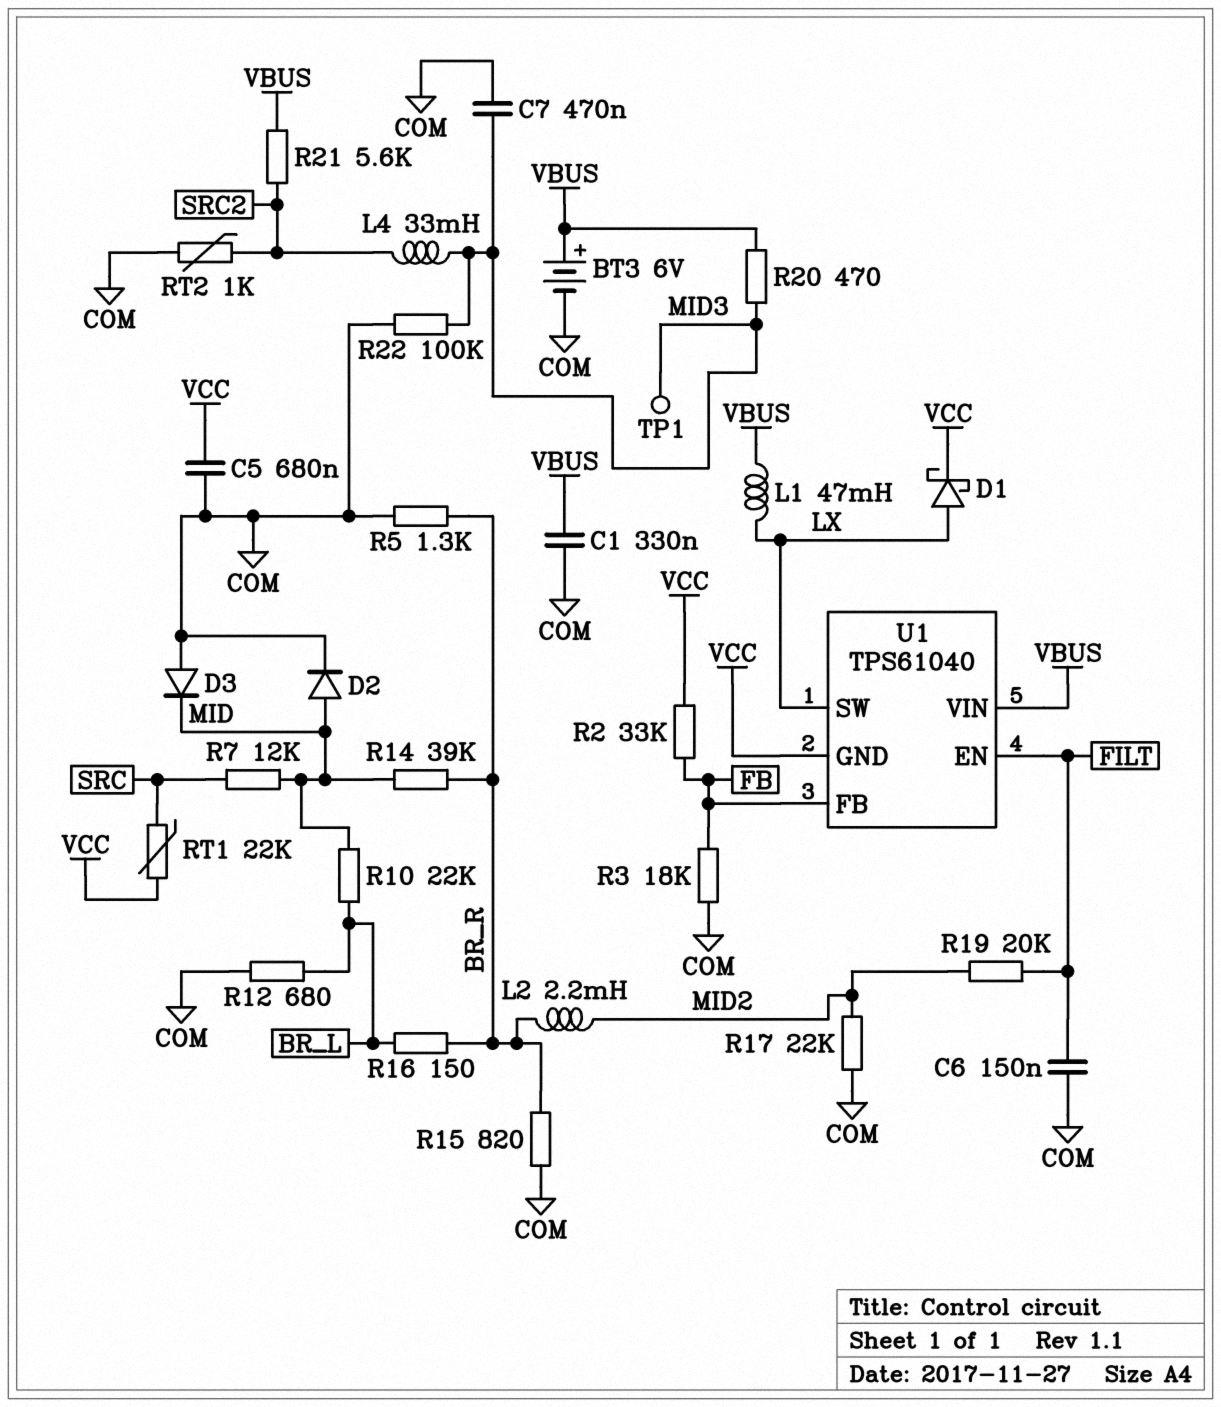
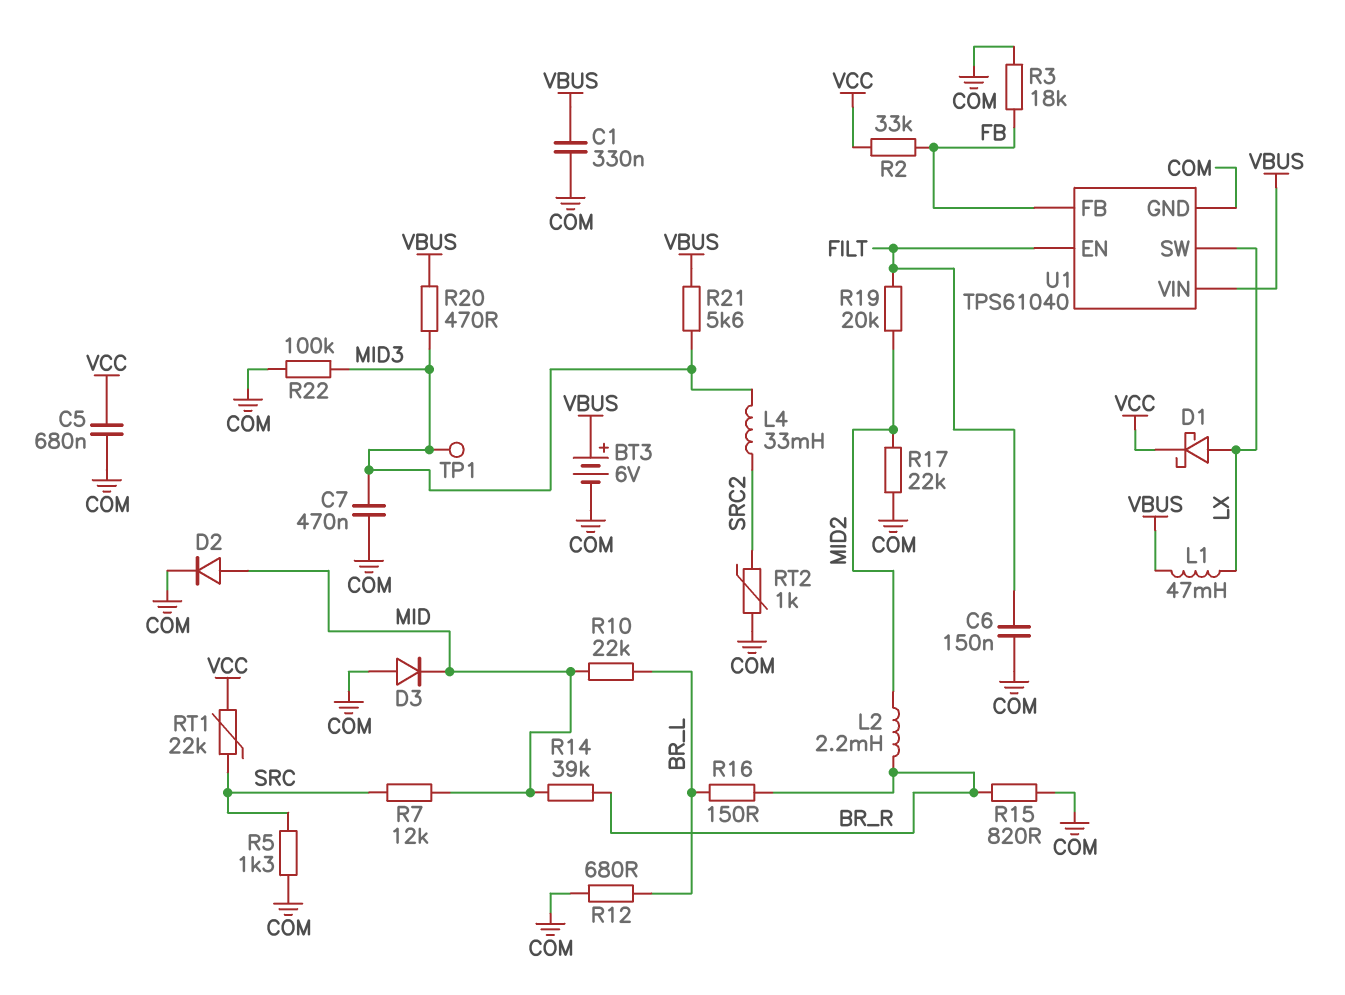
R5: 1.3k (BR_R, COM) -> 1.3k (COM, SRC)
R21: 5.6k (SRC2, VBUS) -> 5.6k (MID3, VBUS)
U1 pin GND: VCC -> COM

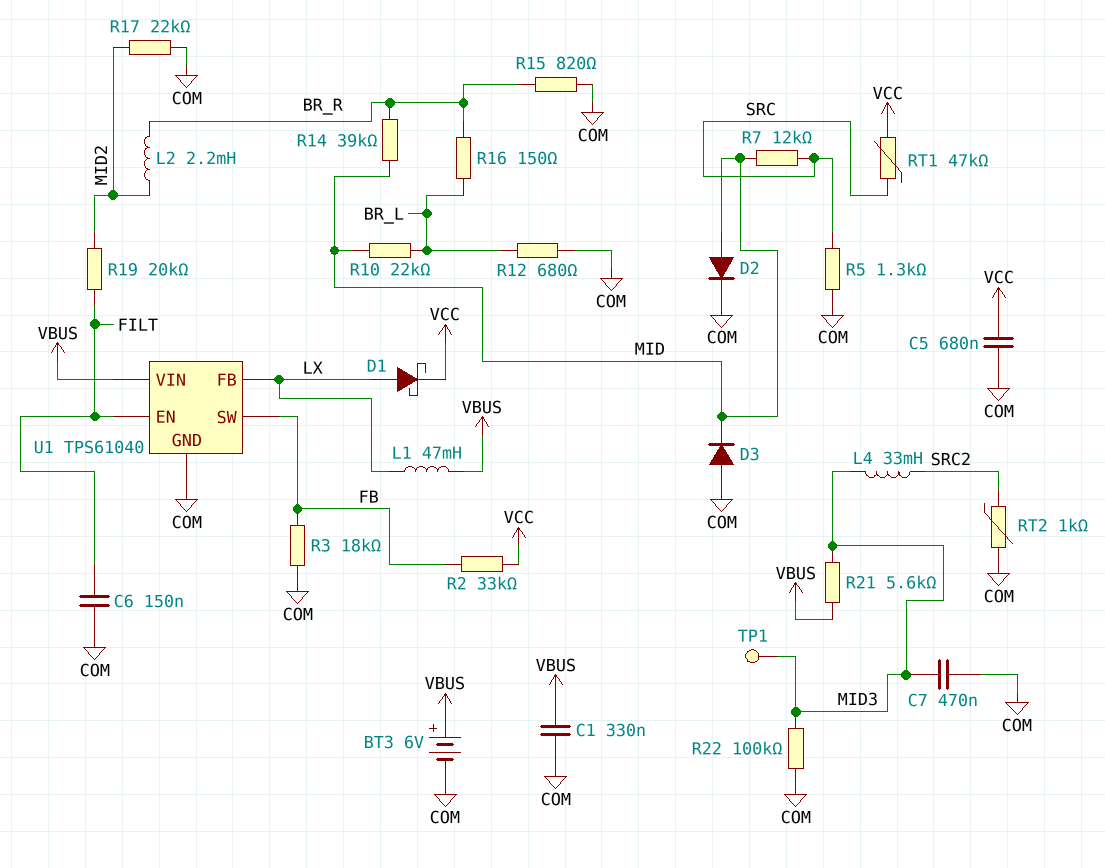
R20: 470 (MID3, VBUS) -> none
RT1: 22k (SRC, VCC) -> 47k (SRC, VCC)
U1 pin FB: FB -> LX
U1 pin SW: LX -> FB

